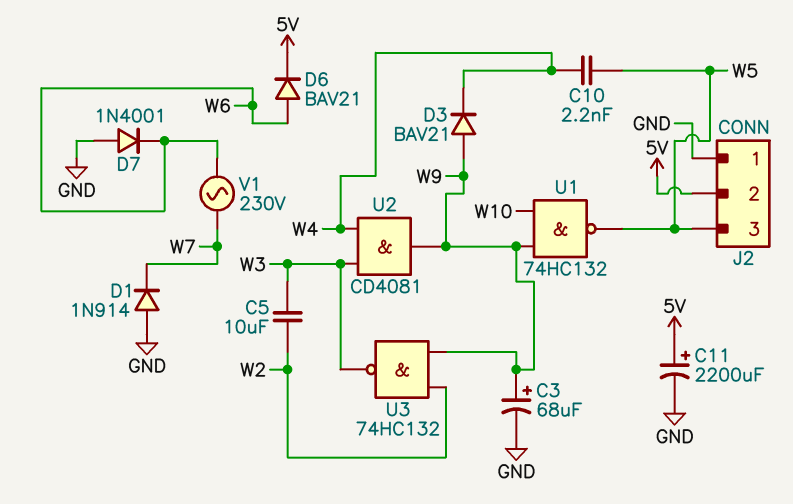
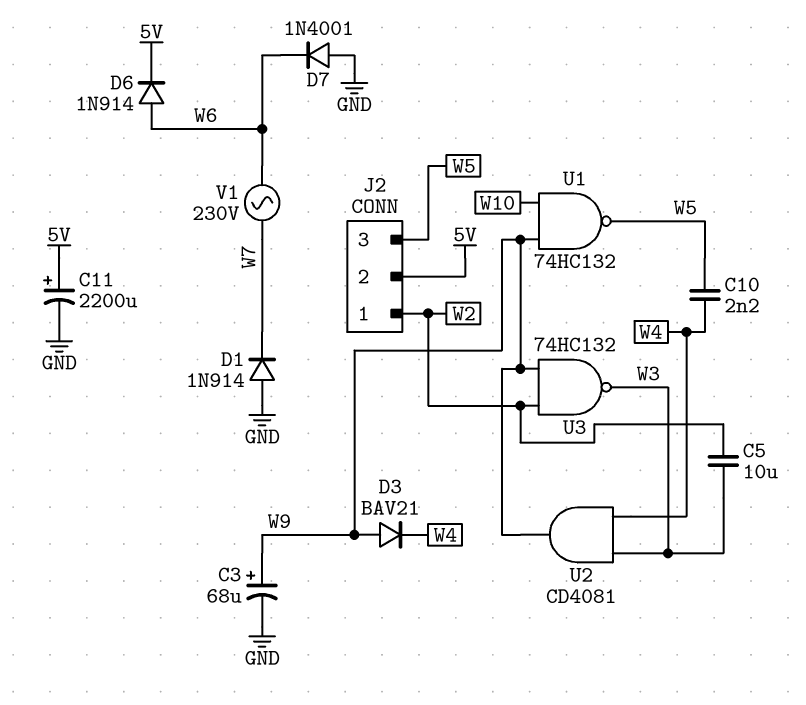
D6: diode BAV21 (A W6, K 5V) -> diode 1N914 (A W6, K 5V)
J2 pin 1: GND -> W2

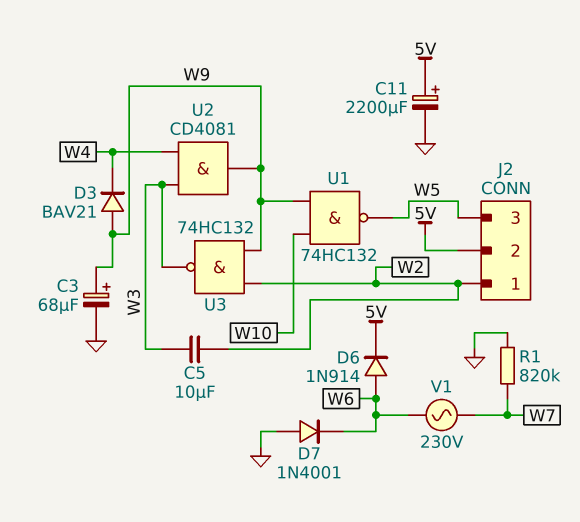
C10: 2.2nF (W4, W5) -> none
D1: diode 1N914 (A GND, K W7) -> none
R1: none -> 820k (GND, W7)

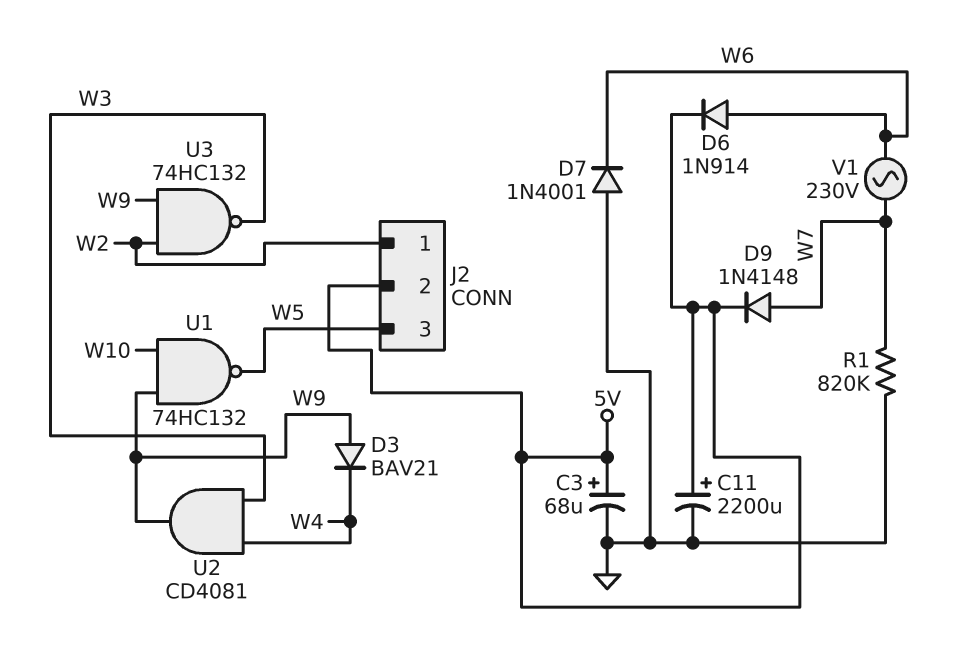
C3: 68uF (plus W9, minus GND) -> 68uF (plus 5V, minus GND)
C5: 10uF (W2, W3) -> none
D9: none -> diode 1N4148 (A W7, K 5V)

